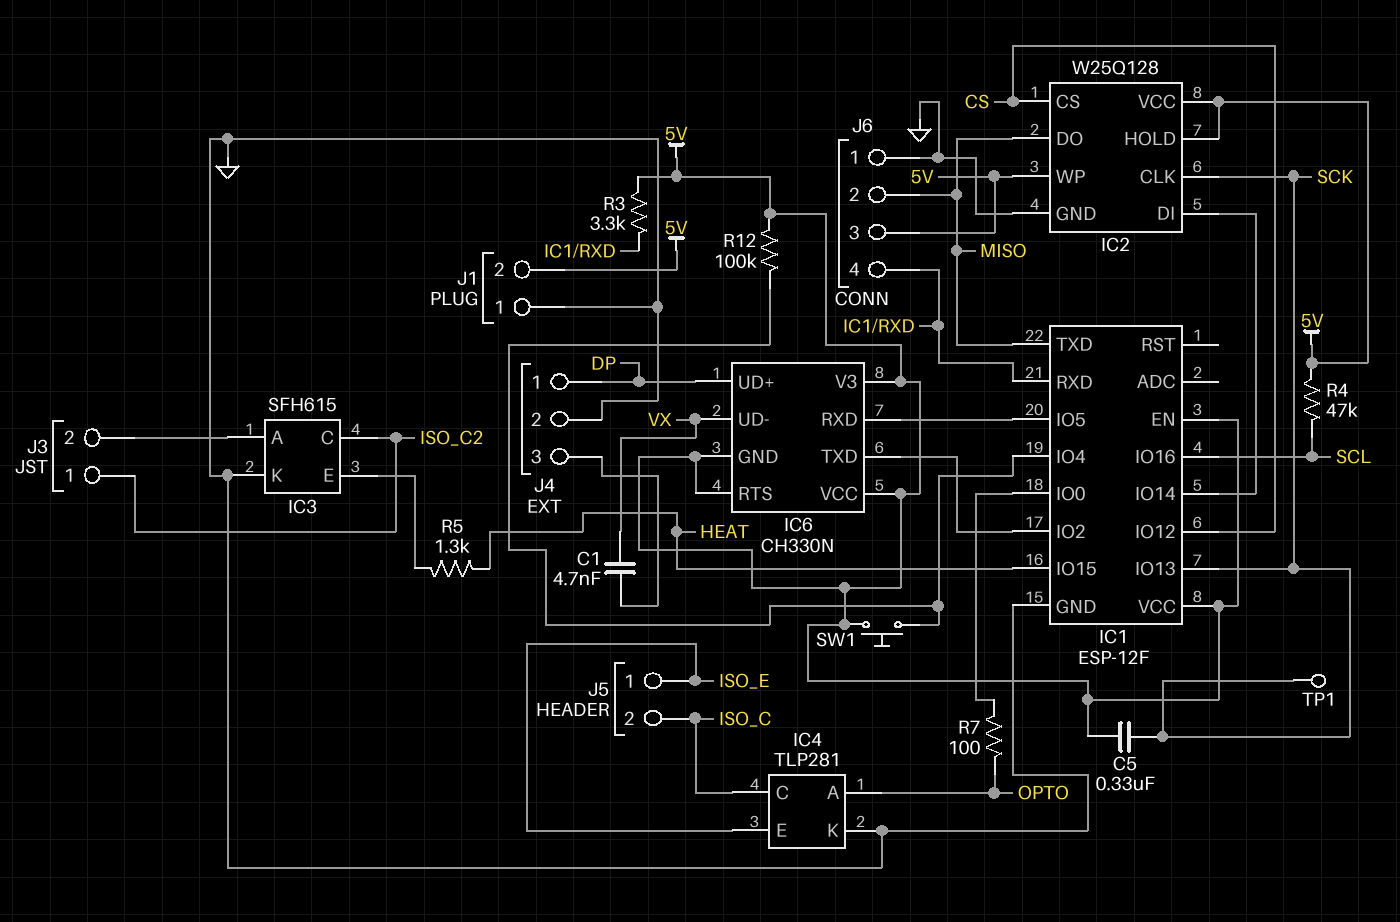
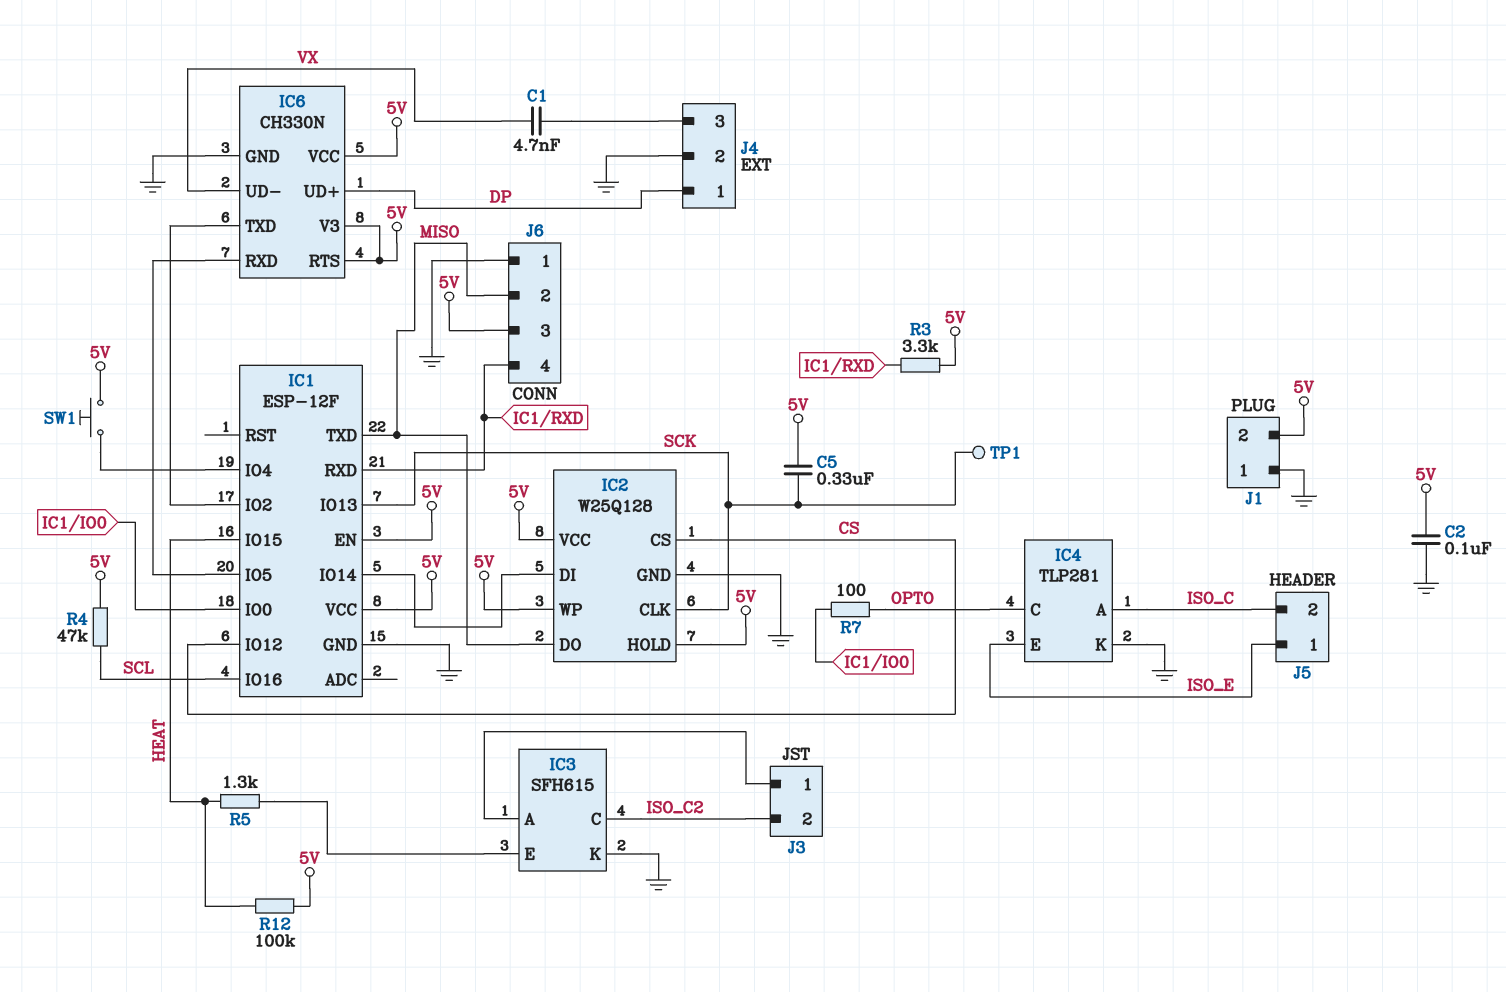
C2: none -> 100nF (5V, GND)
IC4 pin A: OPTO -> ISO_C
IC4 pin C: ISO_C -> OPTO
IC6 pin GND: 5V -> GND
J3 pin 1: ISO_C2 -> IC3/A
J3 pin 2: IC3/A -> ISO_C2
R12: 100k (5V, IC1/IO4) -> 100k (5V, HEAT)

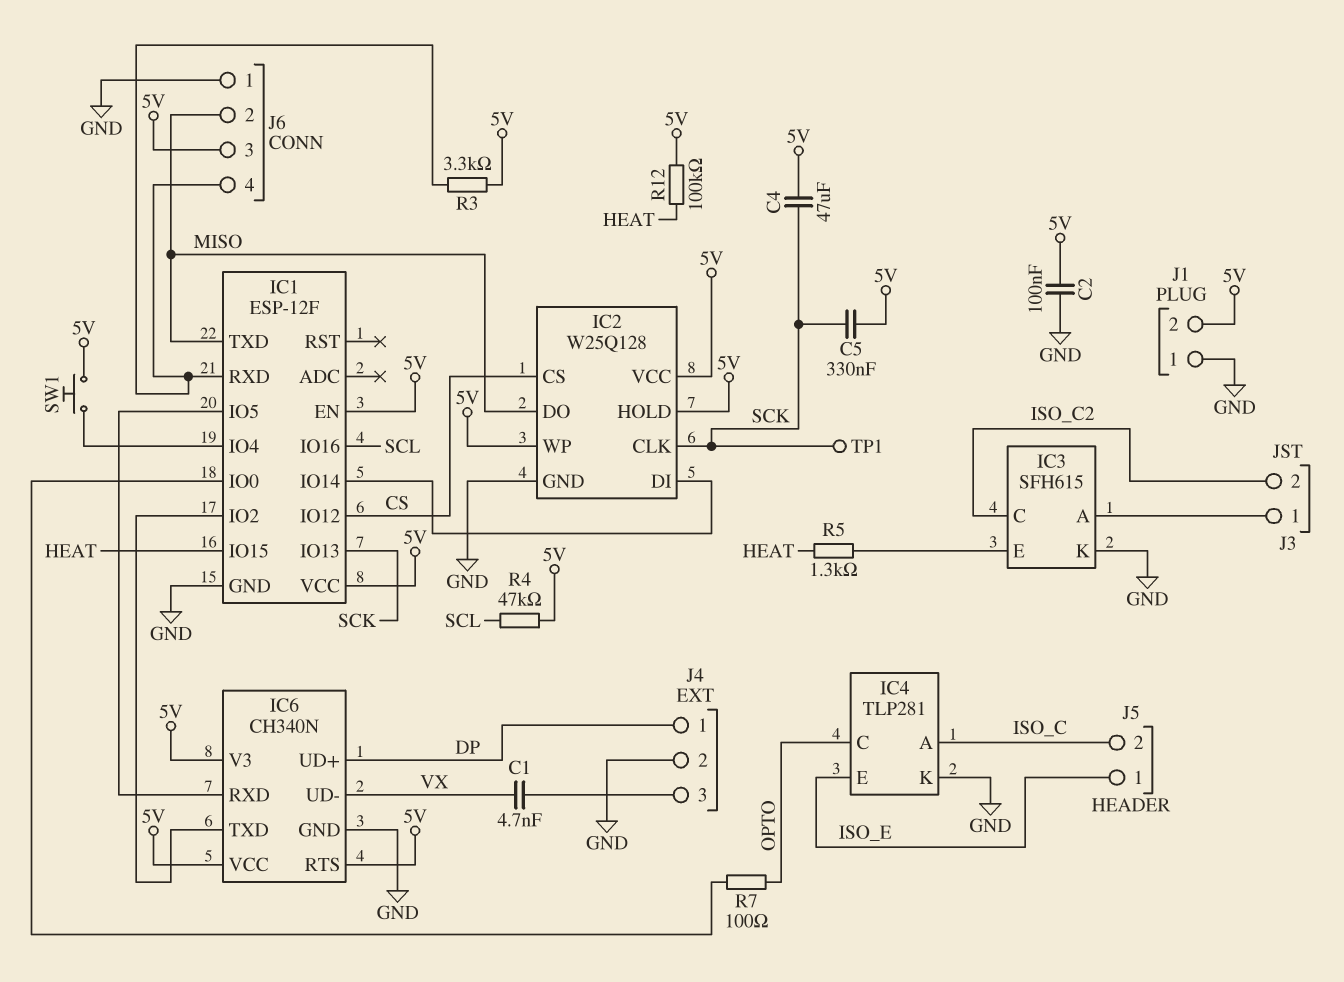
C4: none -> 47uF (5V, SCK)
IC6: CH330N -> CH340N

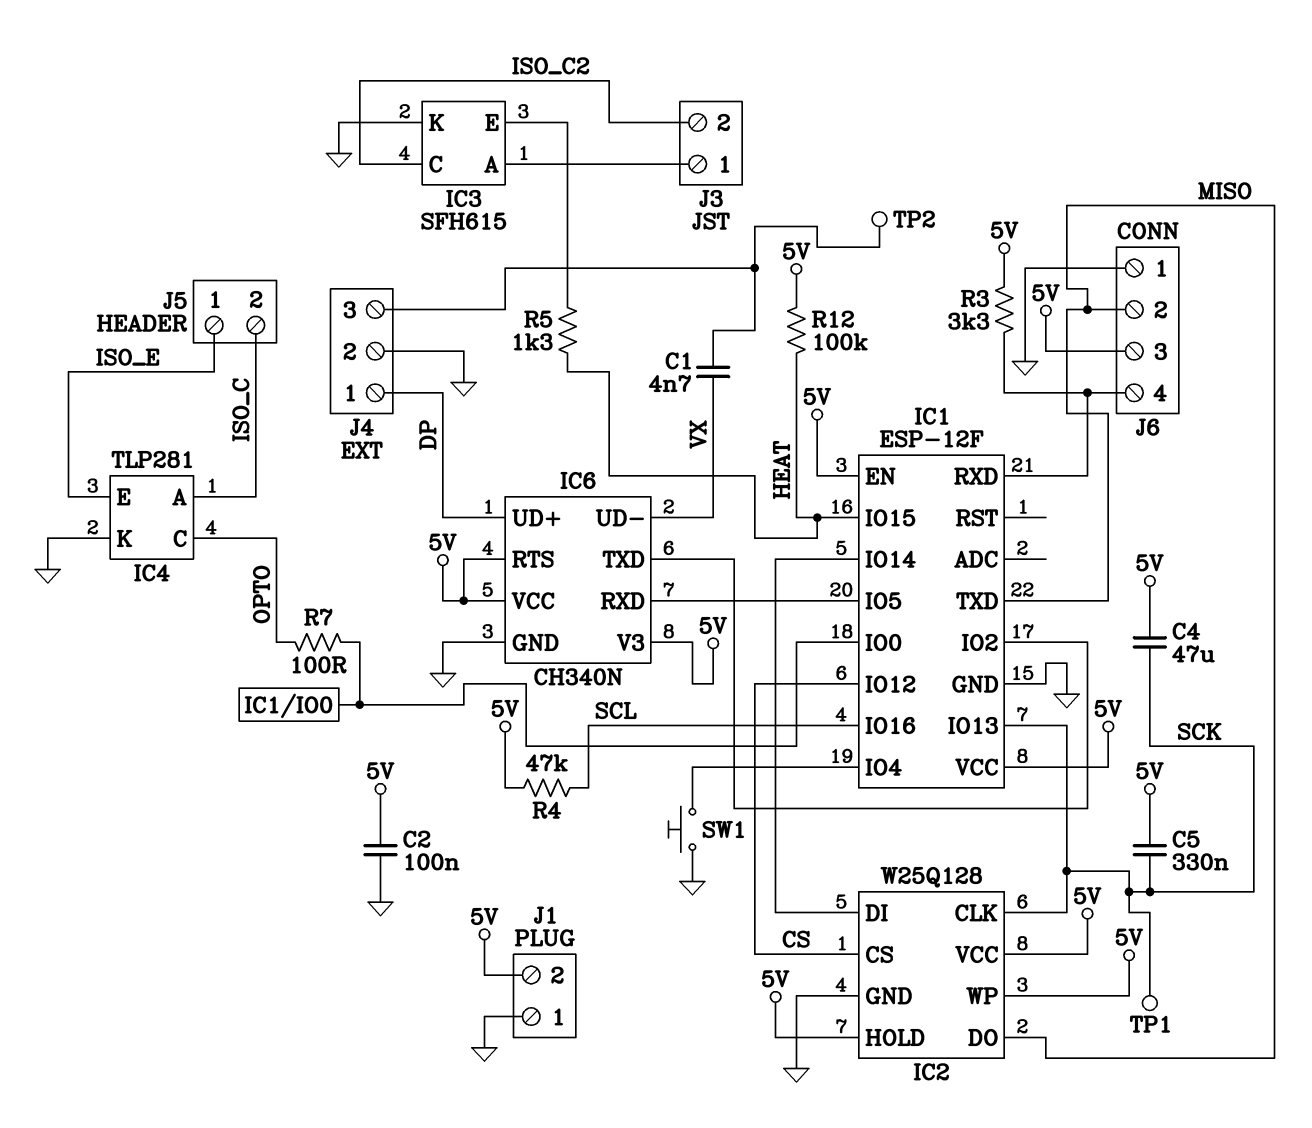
SW1: button (5V, IC1/IO4) -> button (GND, IC1/IO4)
TP2: none -> test point (J4/3)

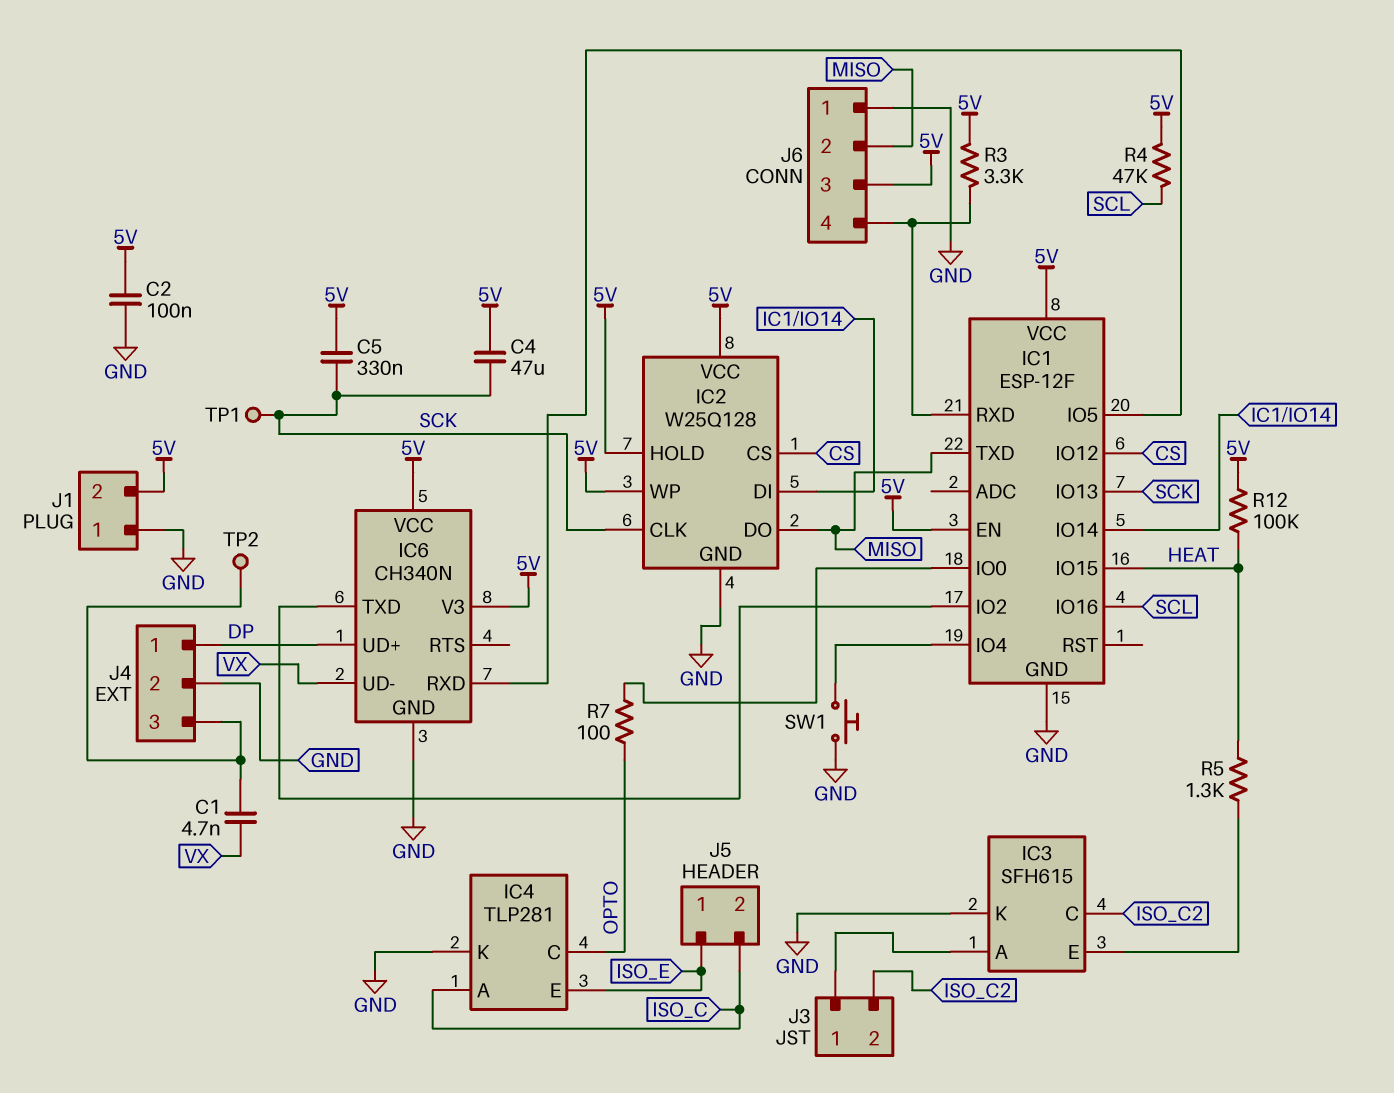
IC6 pin RTS: 5V -> none

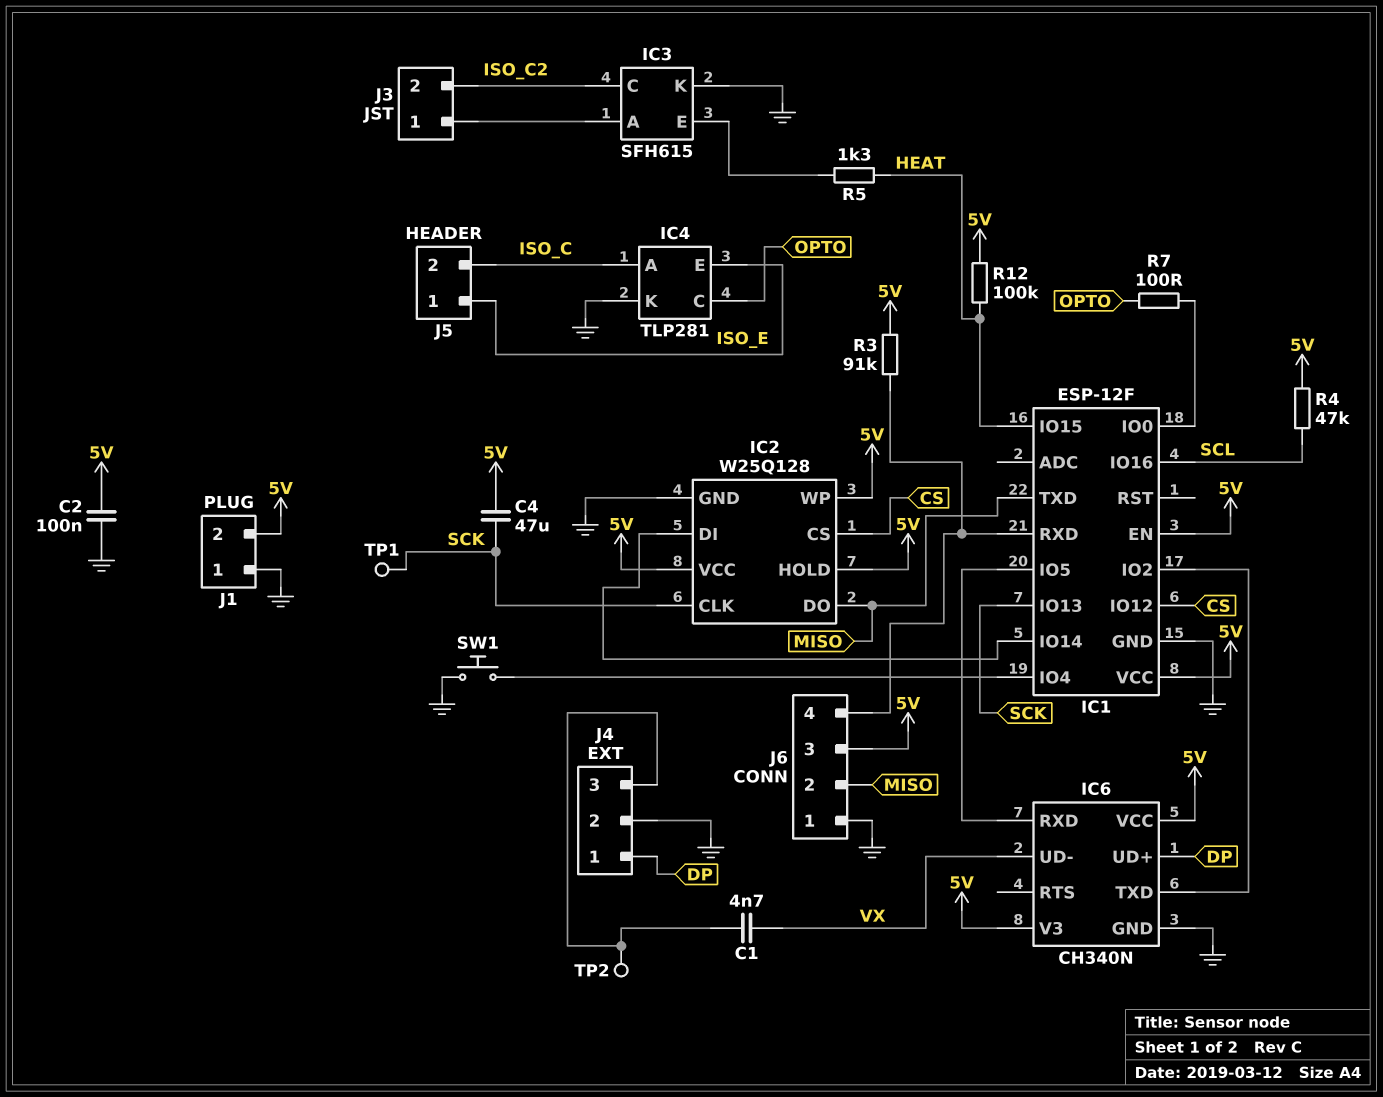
C5: 330nF (5V, SCK) -> none
R3: 3.3k (5V, IC1/RXD) -> 91k (5V, IC1/RXD)

